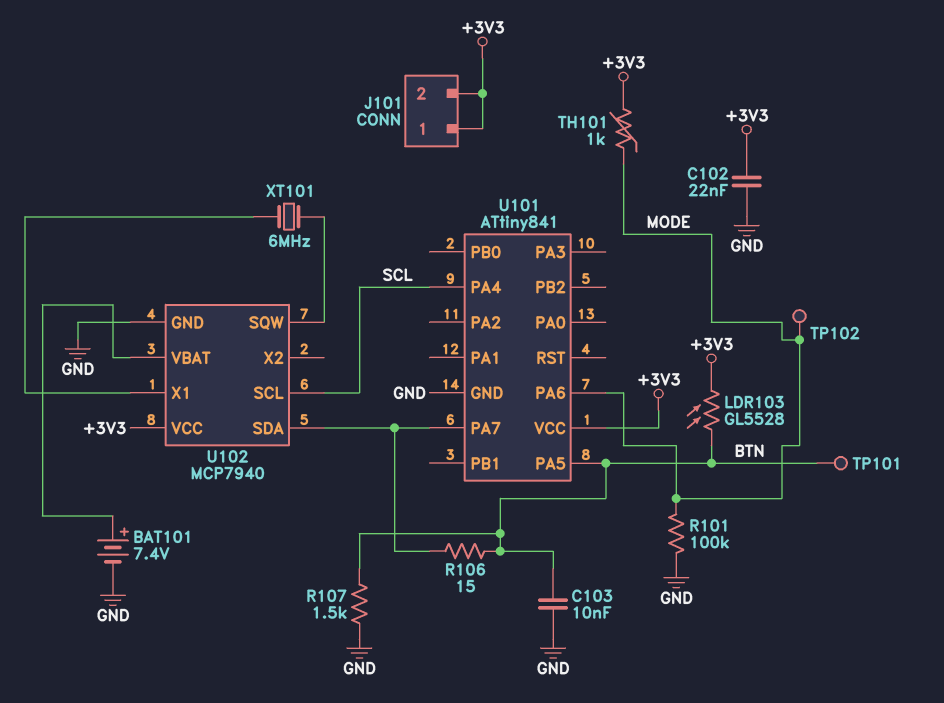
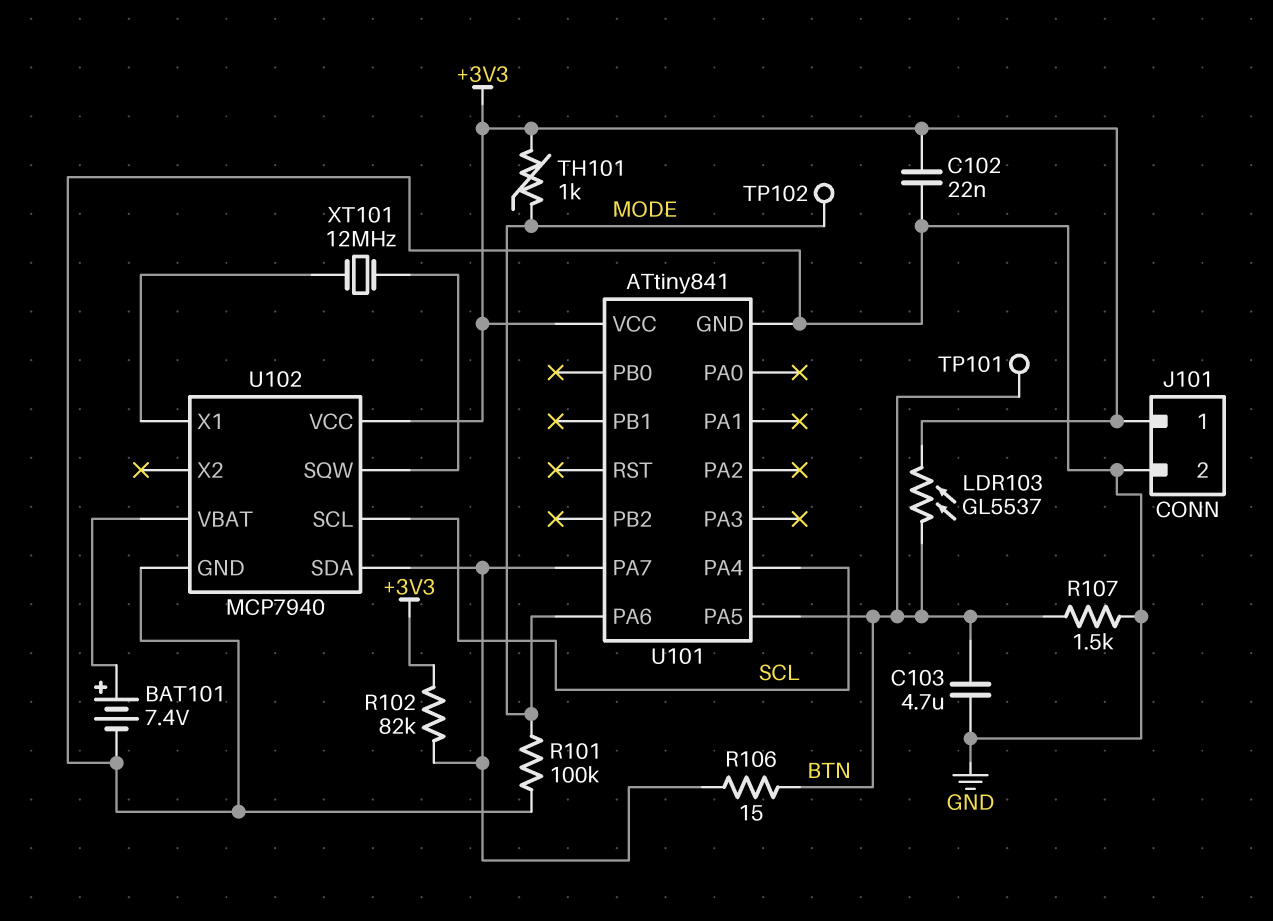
C103: 10nF (BTN, GND) -> 4.7uF (BTN, GND)
J101 pin 2: +3V3 -> GND
LDR103: GL5528 (+3V3, BTN) -> GL5537 (+3V3, BTN)
R102: none -> 82k (+3V3, U101/PA7)
XT101: 6MHz (U102/SQW, U102/X1) -> 12MHz (U102/SQW, U102/X1)

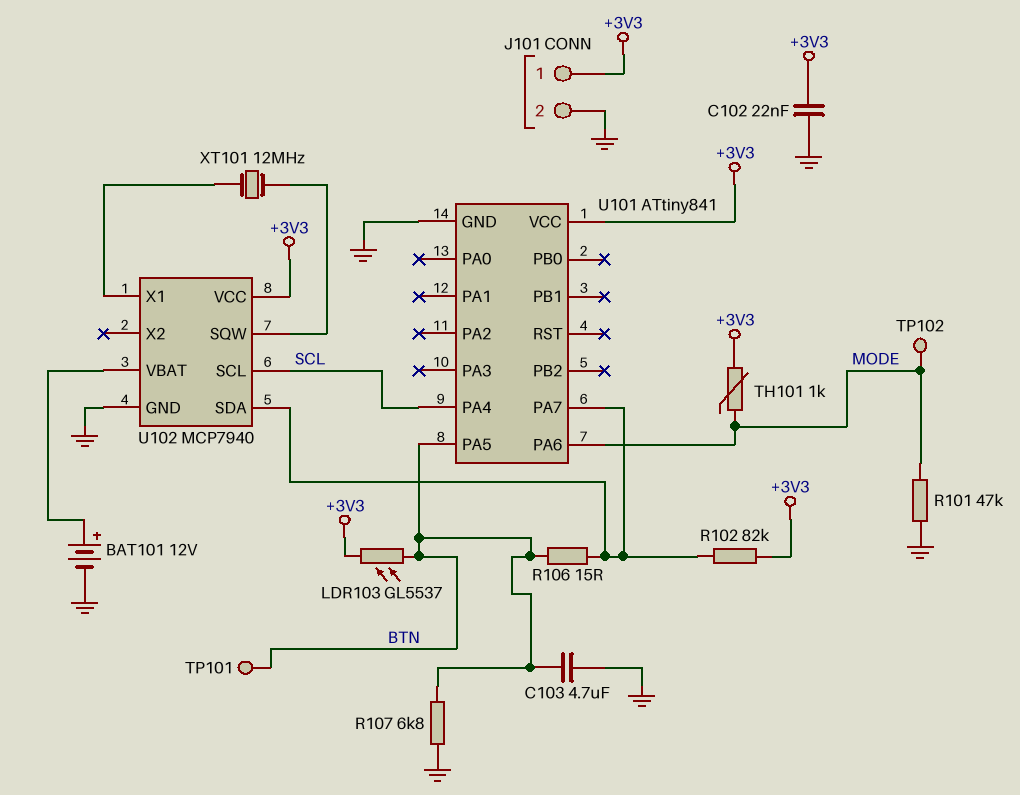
BAT101: 7.4V (plus U102/VBAT, minus GND) -> 12V (plus U102/VBAT, minus GND)
R101: 100k (GND, MODE) -> 47k (GND, MODE)
R107: 1.5k (BTN, GND) -> 6.8k (BTN, GND)

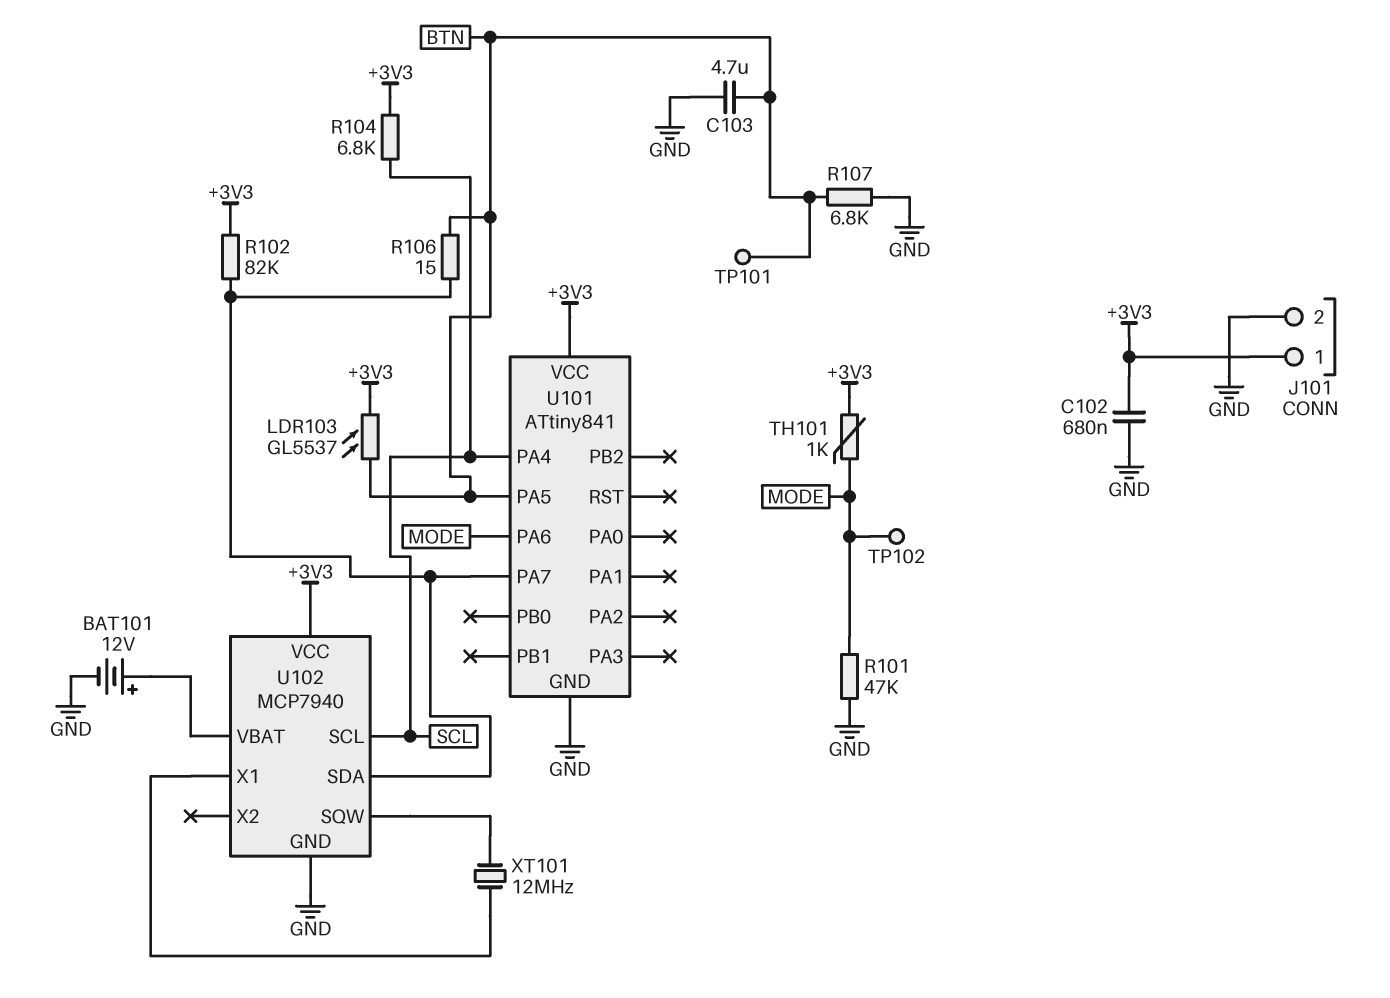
C102: 22nF (+3V3, GND) -> 680nF (+3V3, GND)
R104: none -> 6.8k (+3V3, SCL)

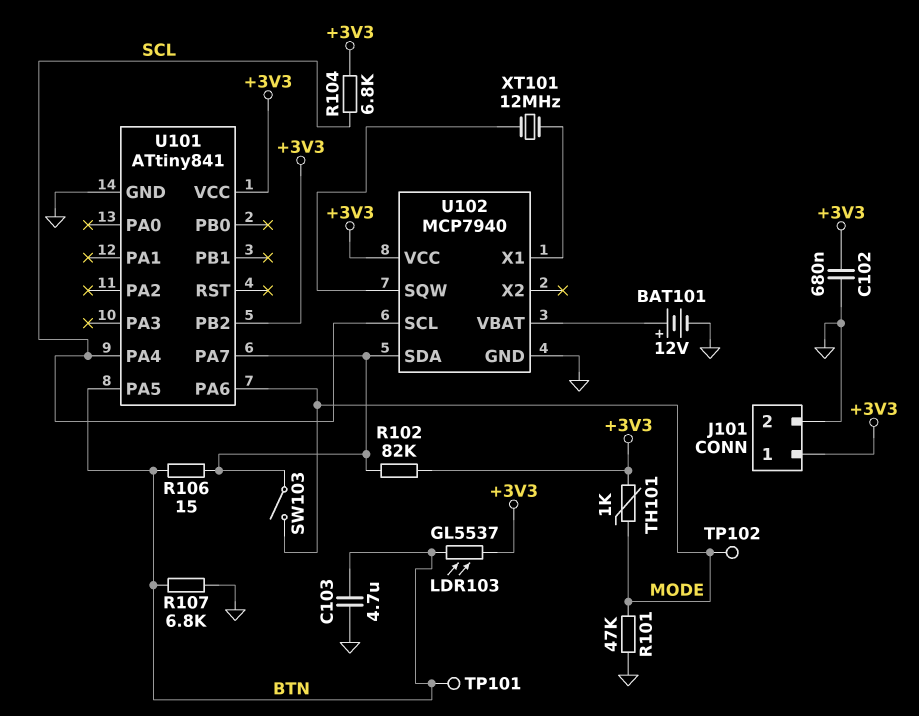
SW103: none -> switch (MODE, U101/PA7)
U101 pin PB2: none -> +3V3

